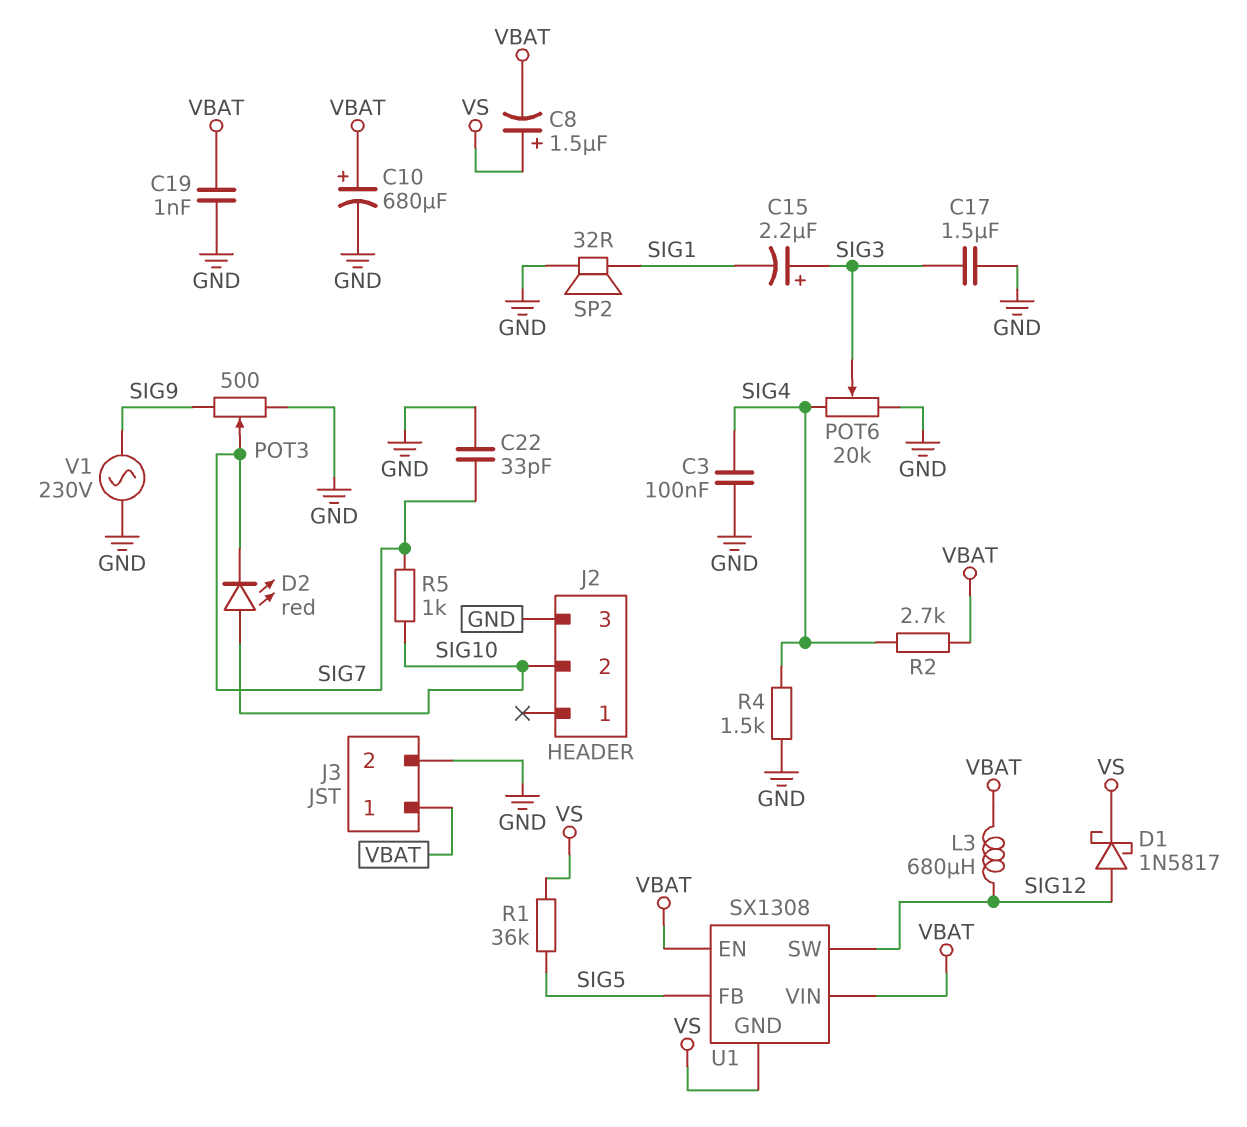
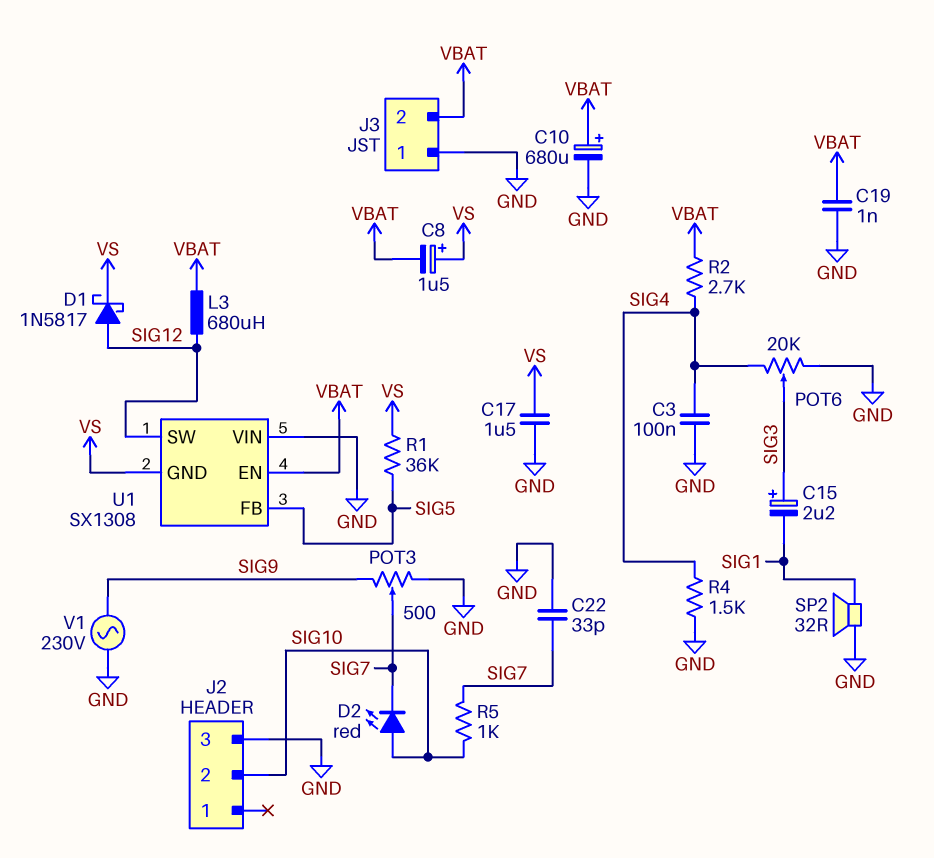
C17: 1.5uF (GND, SIG3) -> 1.5uF (GND, VS)
J3 pin 1: VBAT -> GND
J3 pin 2: GND -> VBAT
U1 pin VIN: VBAT -> GND

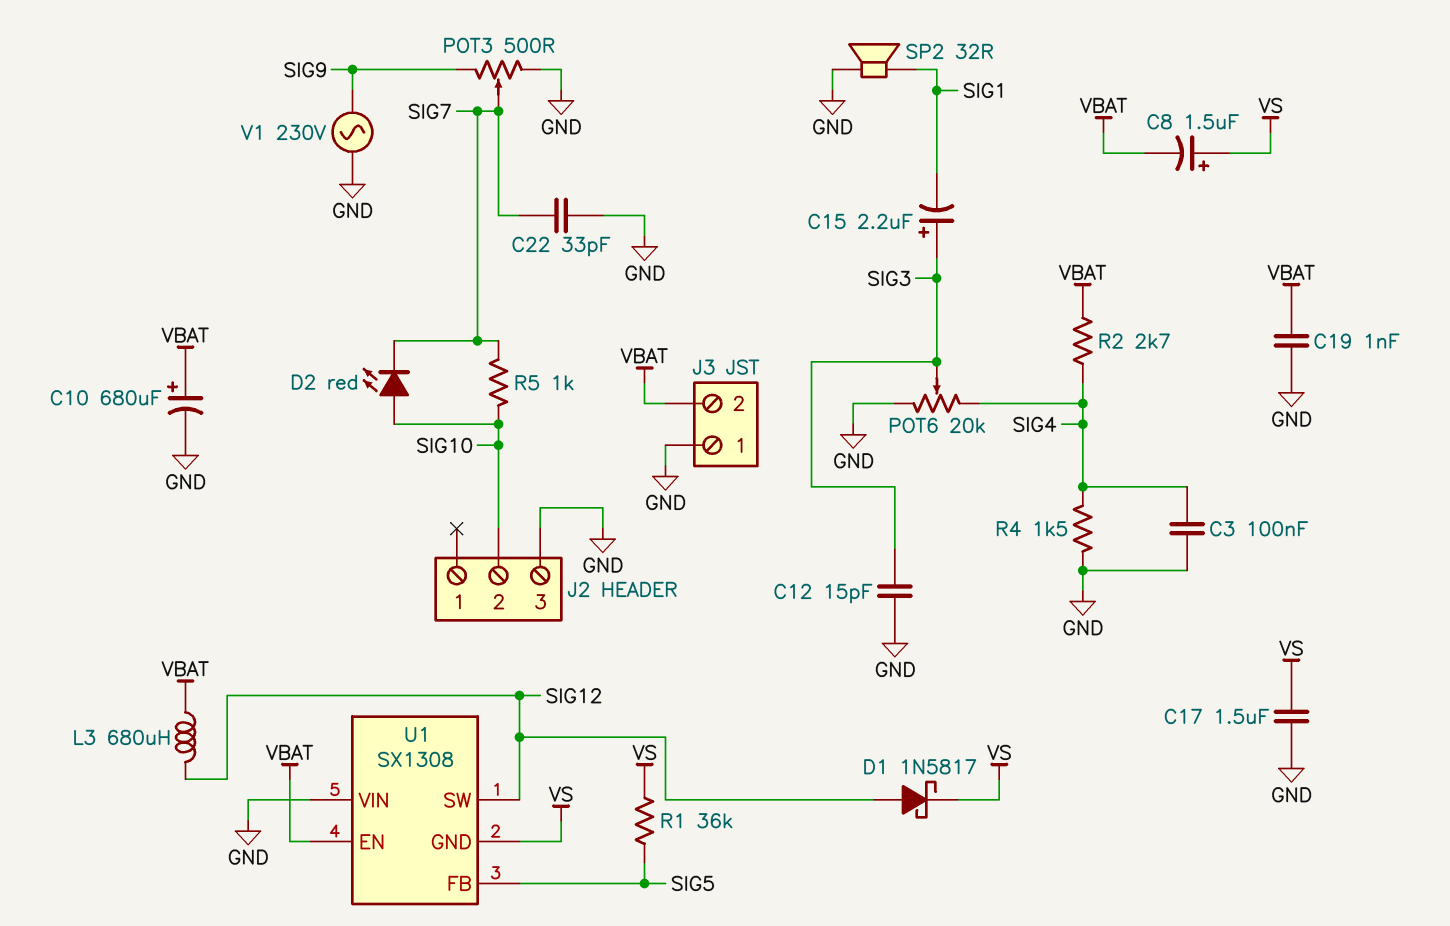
C12: none -> 15pF (GND, SIG3)

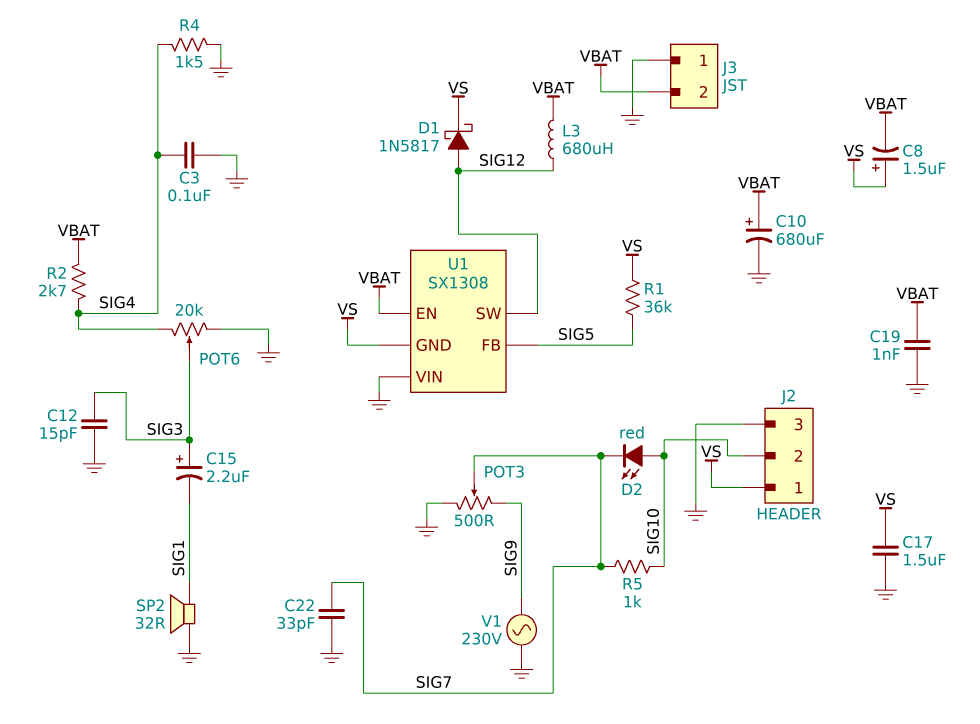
J2 pin 1: none -> VS

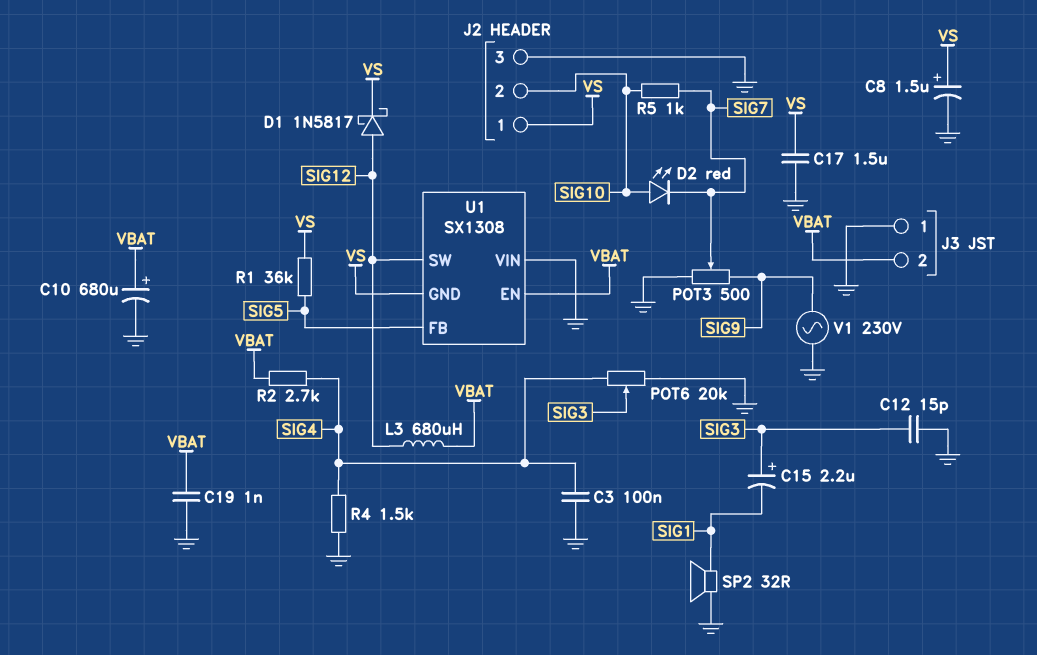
C8: 1.5uF (plus VS, minus VBAT) -> 1.5uF (plus VS, minus GND)
C22: 33pF (GND, SIG7) -> none

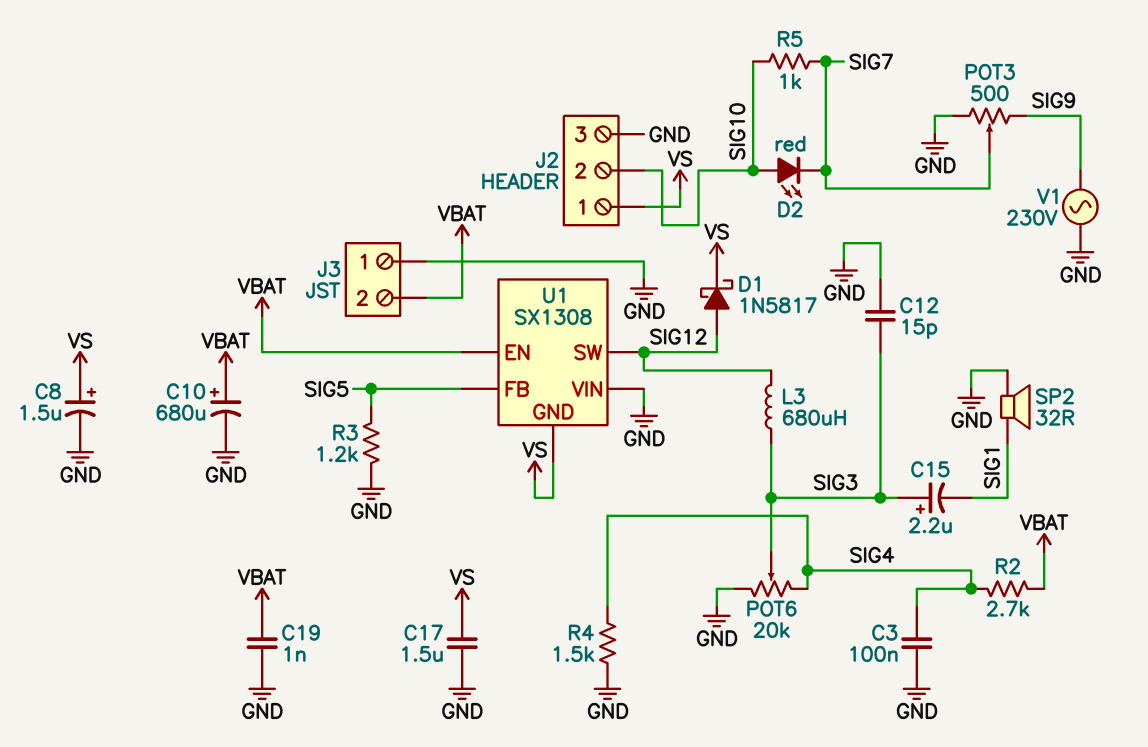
L3: 680uH (SIG12, VBAT) -> 680uH (SIG3, SIG12)
R1: 36k (SIG5, VS) -> none
R3: none -> 1.2k (GND, SIG5)

